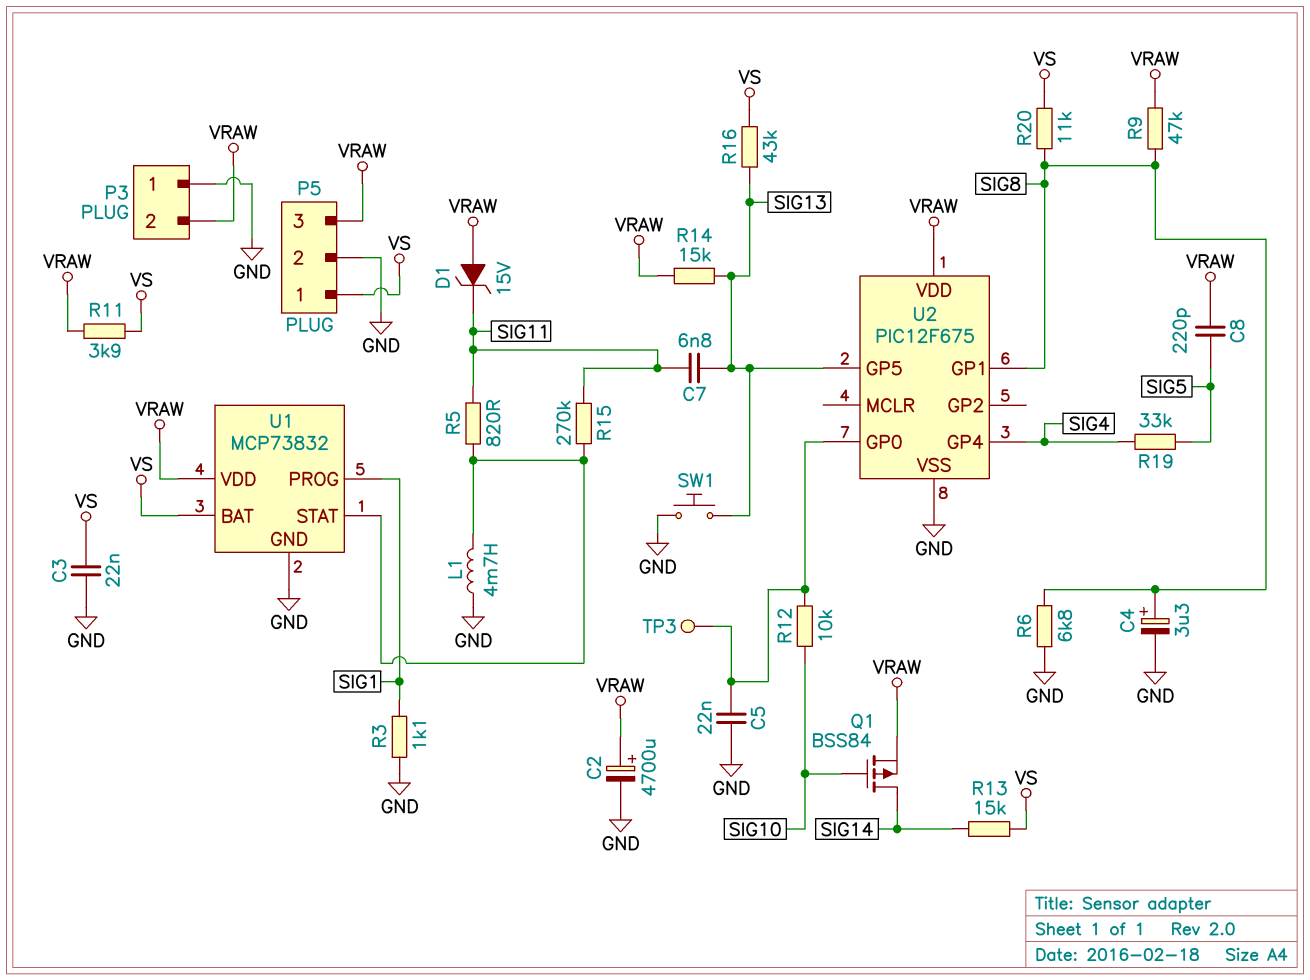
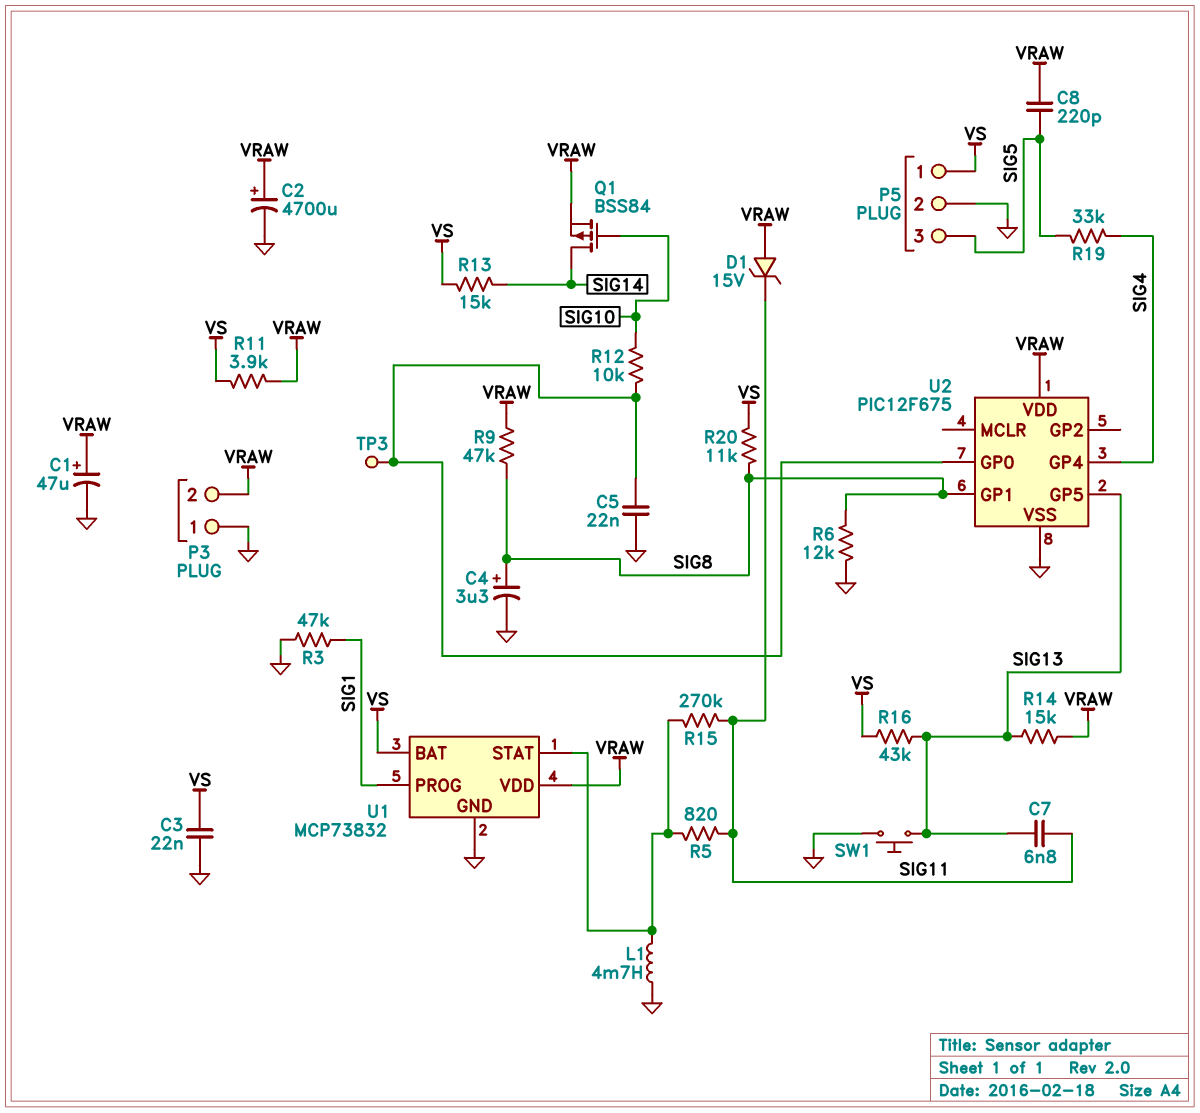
C1: none -> 47uF (plus VRAW, minus GND)
P5 pin 3: VRAW -> SIG5
R3: 1.1k (GND, SIG1) -> 47k (GND, SIG1)
R6: 6.8k (GND, SIG8) -> 12k (GND, SIG8)

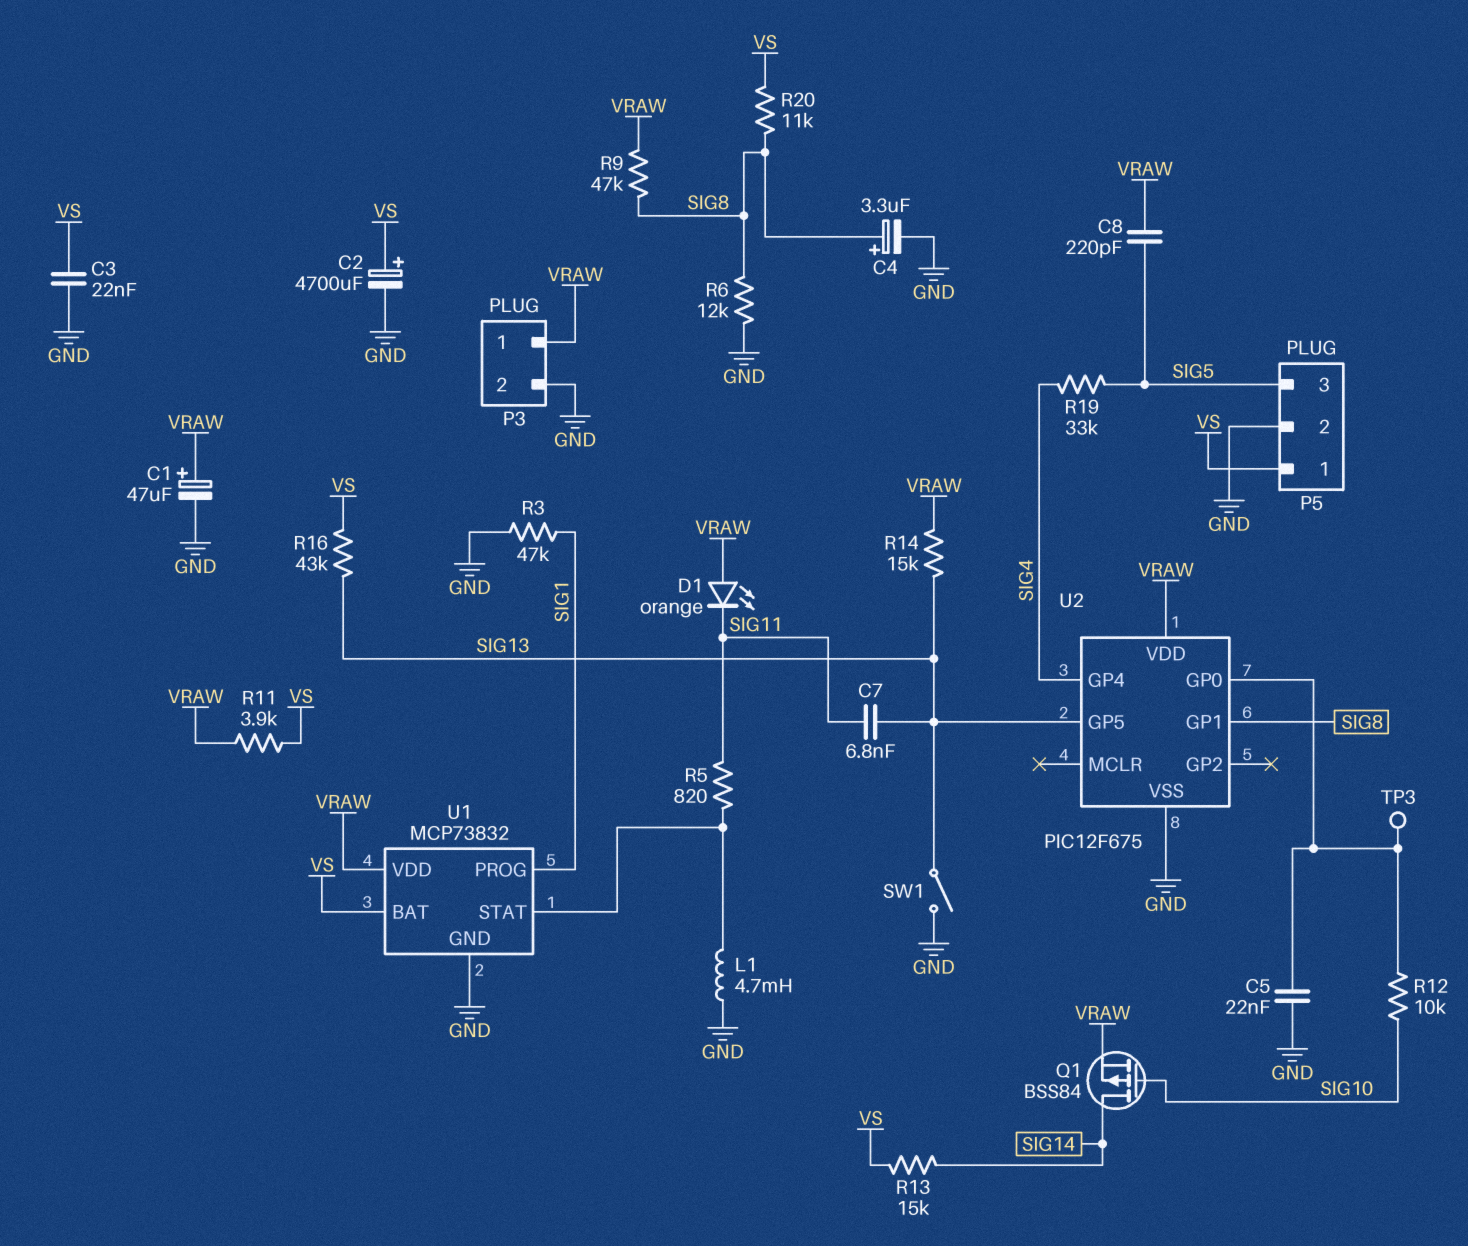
C2: 4700uF (plus VRAW, minus GND) -> 4700uF (plus VS, minus GND)
D1: zener 15V (A VRAW, K SIG11) -> LED orange (A VRAW, K SIG11)
P3 pin 1: GND -> VRAW
P3 pin 2: VRAW -> GND
R15: 270k (SIG11, U1/STAT) -> none
SW1: button (GND, SIG13) -> switch (GND, SIG13)

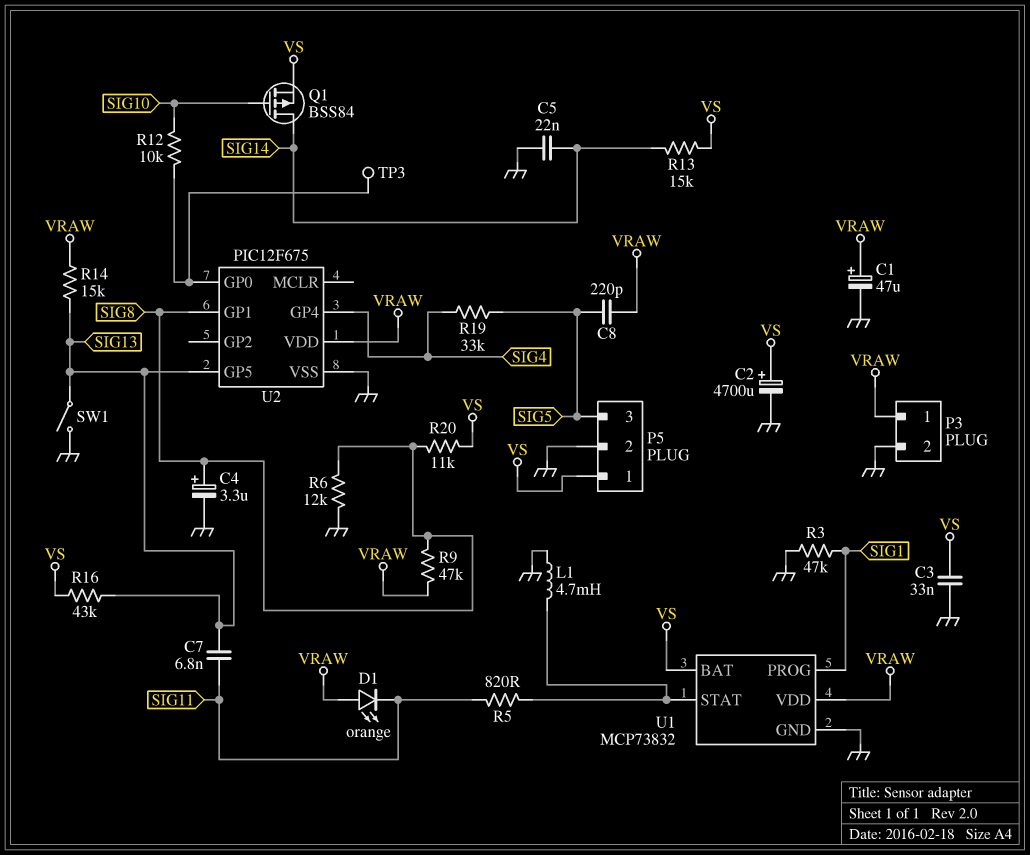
C3: 22nF (GND, VS) -> 33nF (GND, VS)
C5: 22nF (GND, U2/GP0) -> 22nF (GND, SIG14)
Q1: PMOS BSS84 (G SIG10, D SIG14, S VRAW) -> PMOS BSS84 (G SIG10, D SIG14, S VS)
R11: 3.9k (VRAW, VS) -> none

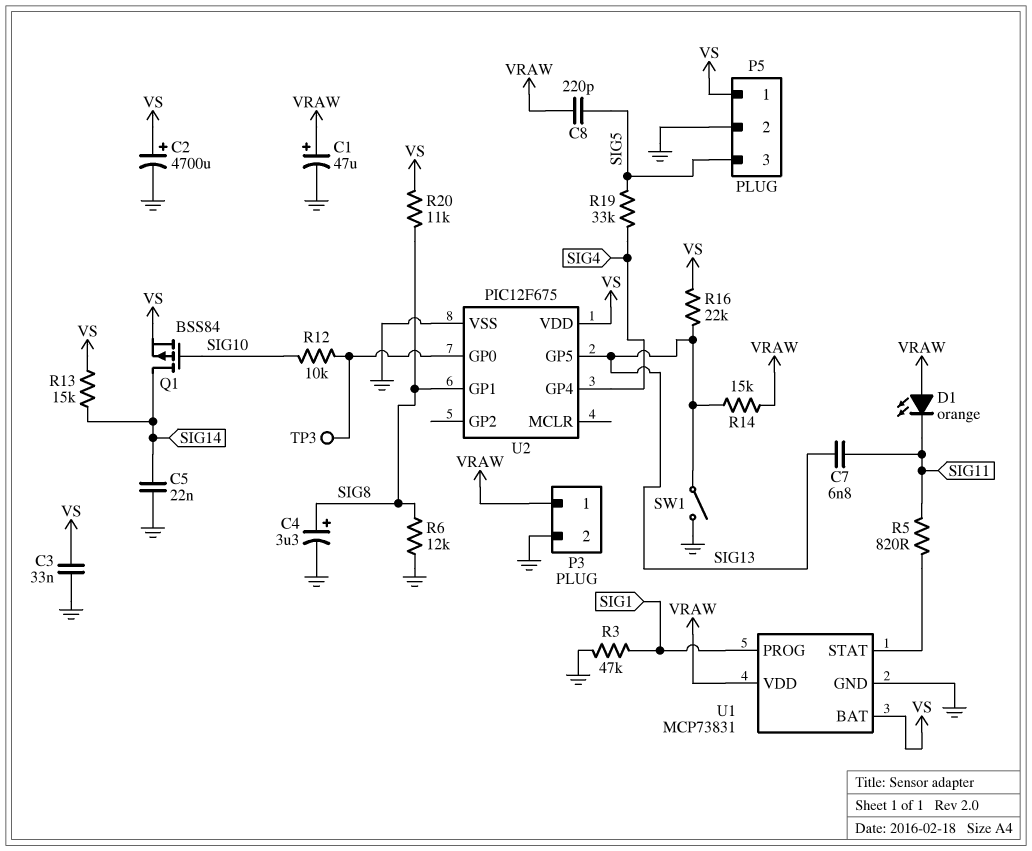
L1: 4.7mH (GND, U1/STAT) -> none
R9: 47k (SIG8, VRAW) -> none
R16: 43k (SIG13, VS) -> 22k (SIG13, VS)
U1: MCP73832 -> MCP73831
U2 pin VDD: VRAW -> VS

